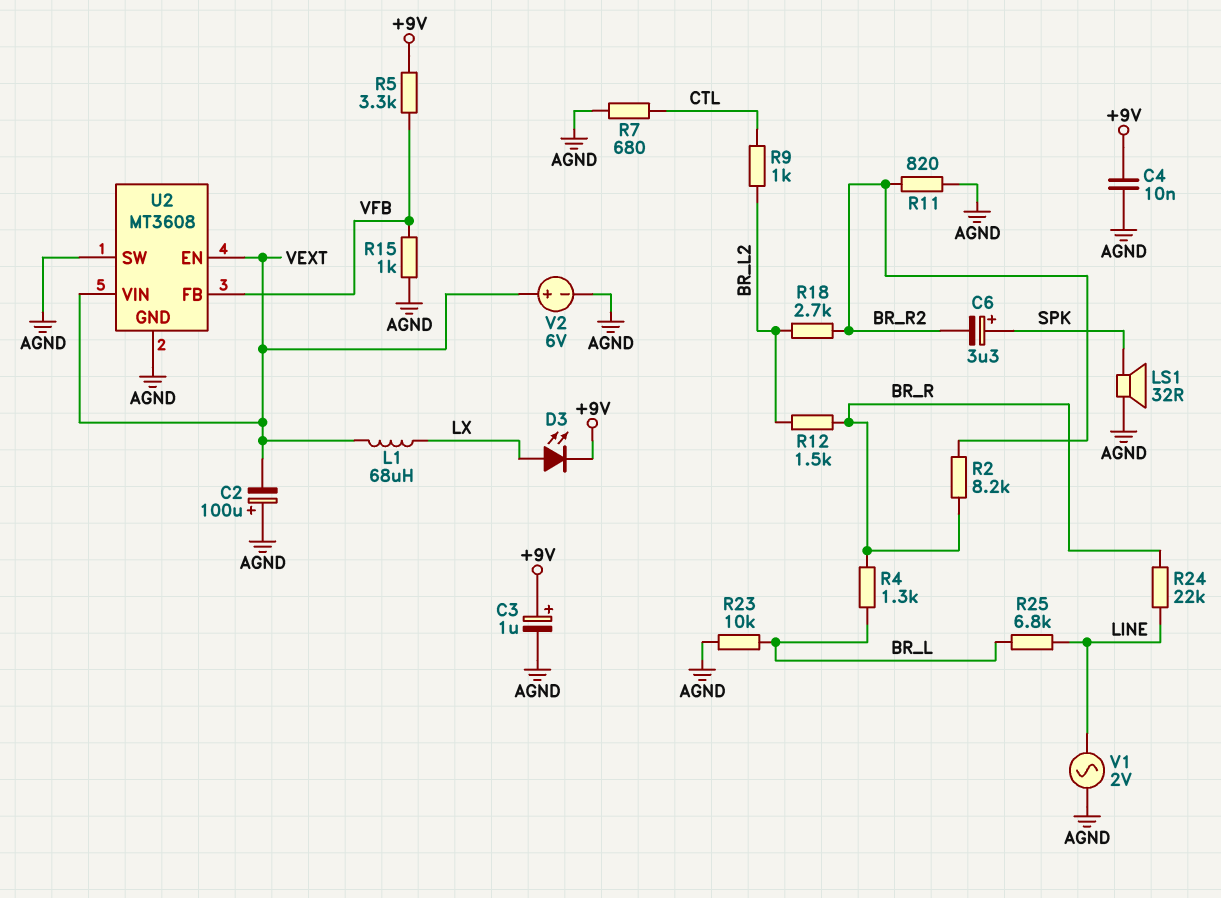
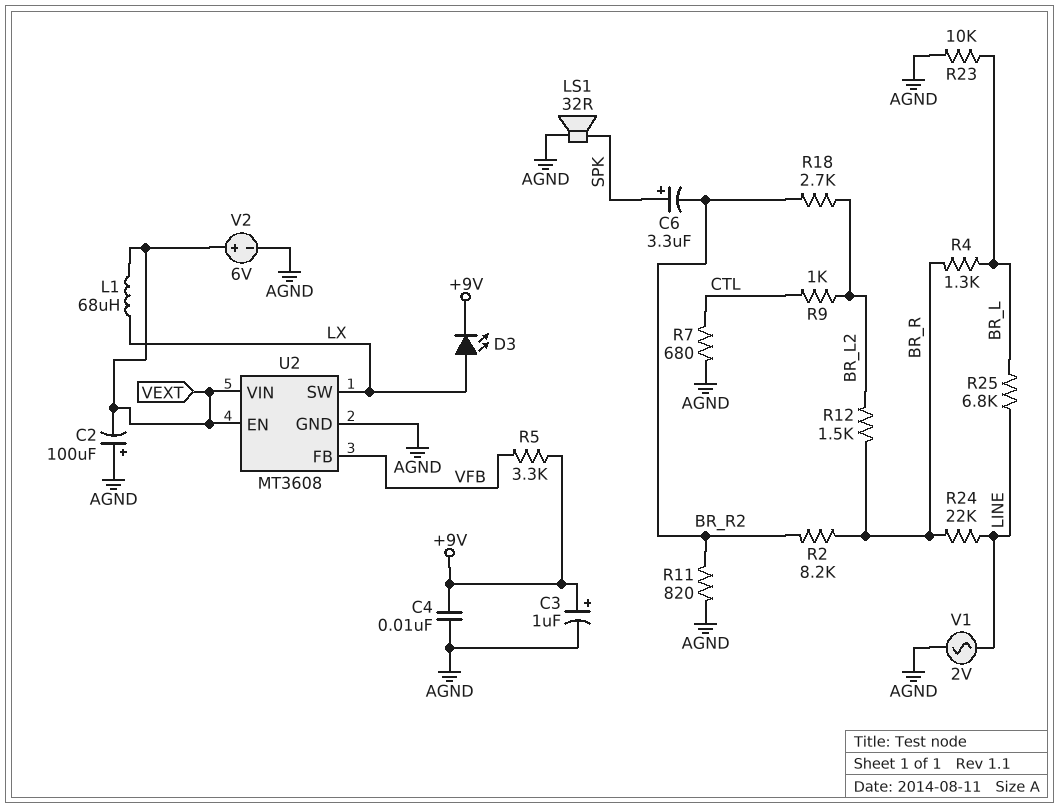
R15: 1k (AGND, VFB) -> none
U2 pin SW: AGND -> LX

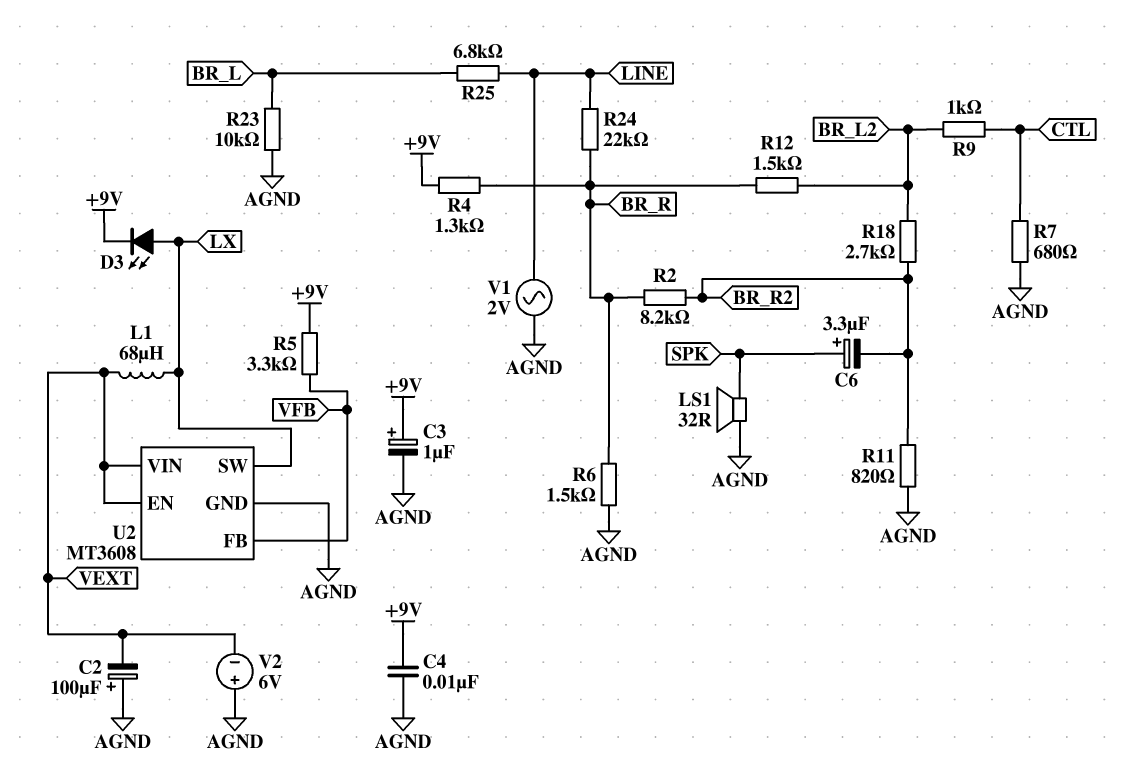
R4: 1.3k (BR_L, BR_R) -> 1.3k (+9V, BR_R)
R6: none -> 1.5k (AGND, BR_R)
V2: 6V (plus VEXT, minus AGND) -> 6V (plus AGND, minus VEXT)

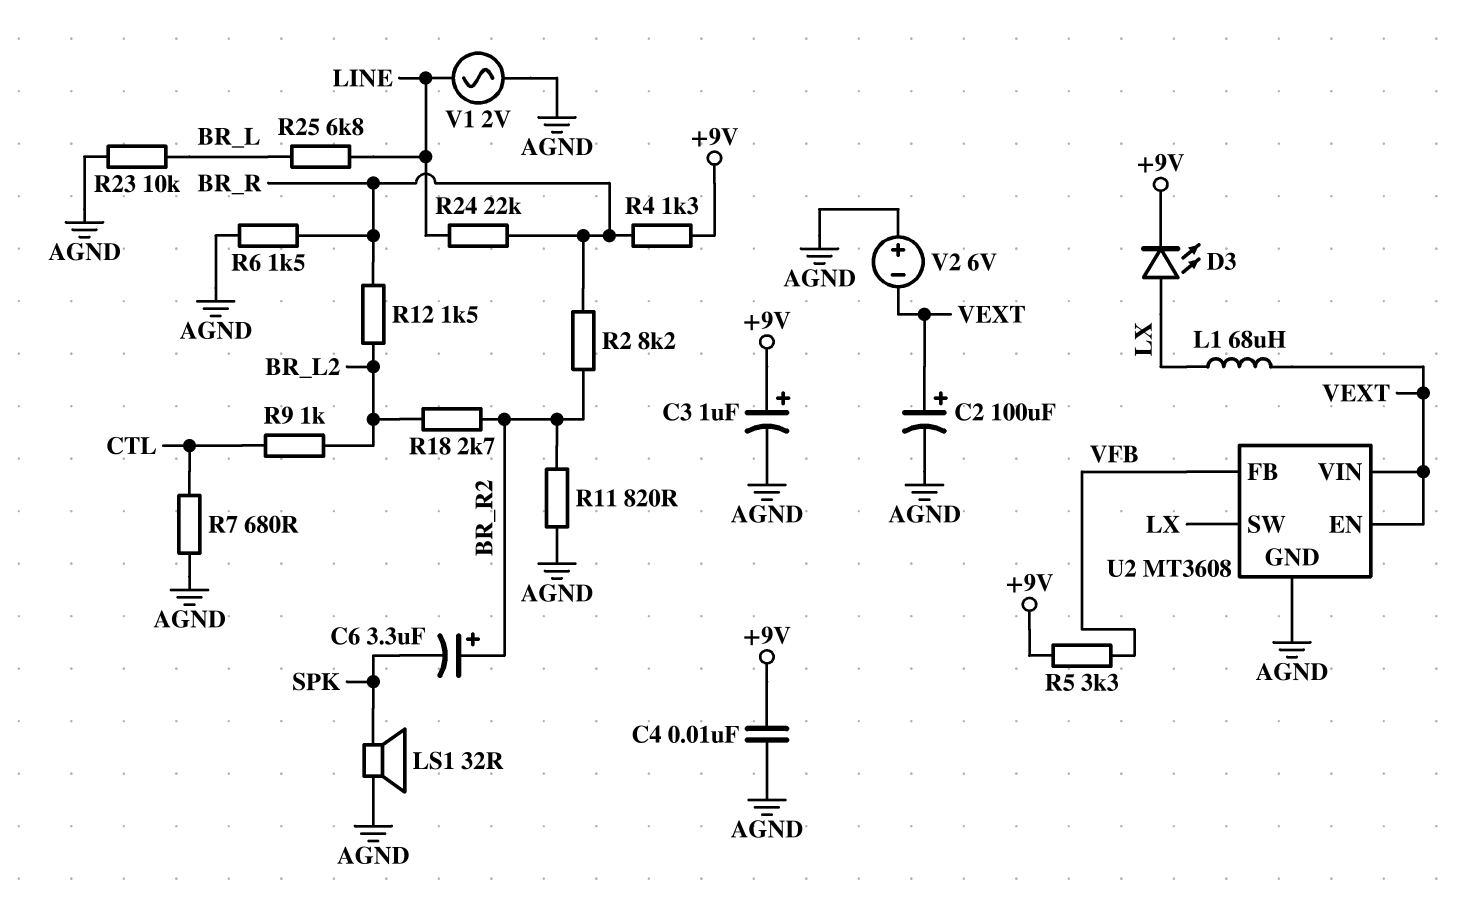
C2: 100uF (plus AGND, minus VEXT) -> 100uF (plus VEXT, minus AGND)
C6: 3.3uF (plus SPK, minus BR_R2) -> 3.3uF (plus BR_R2, minus SPK)

